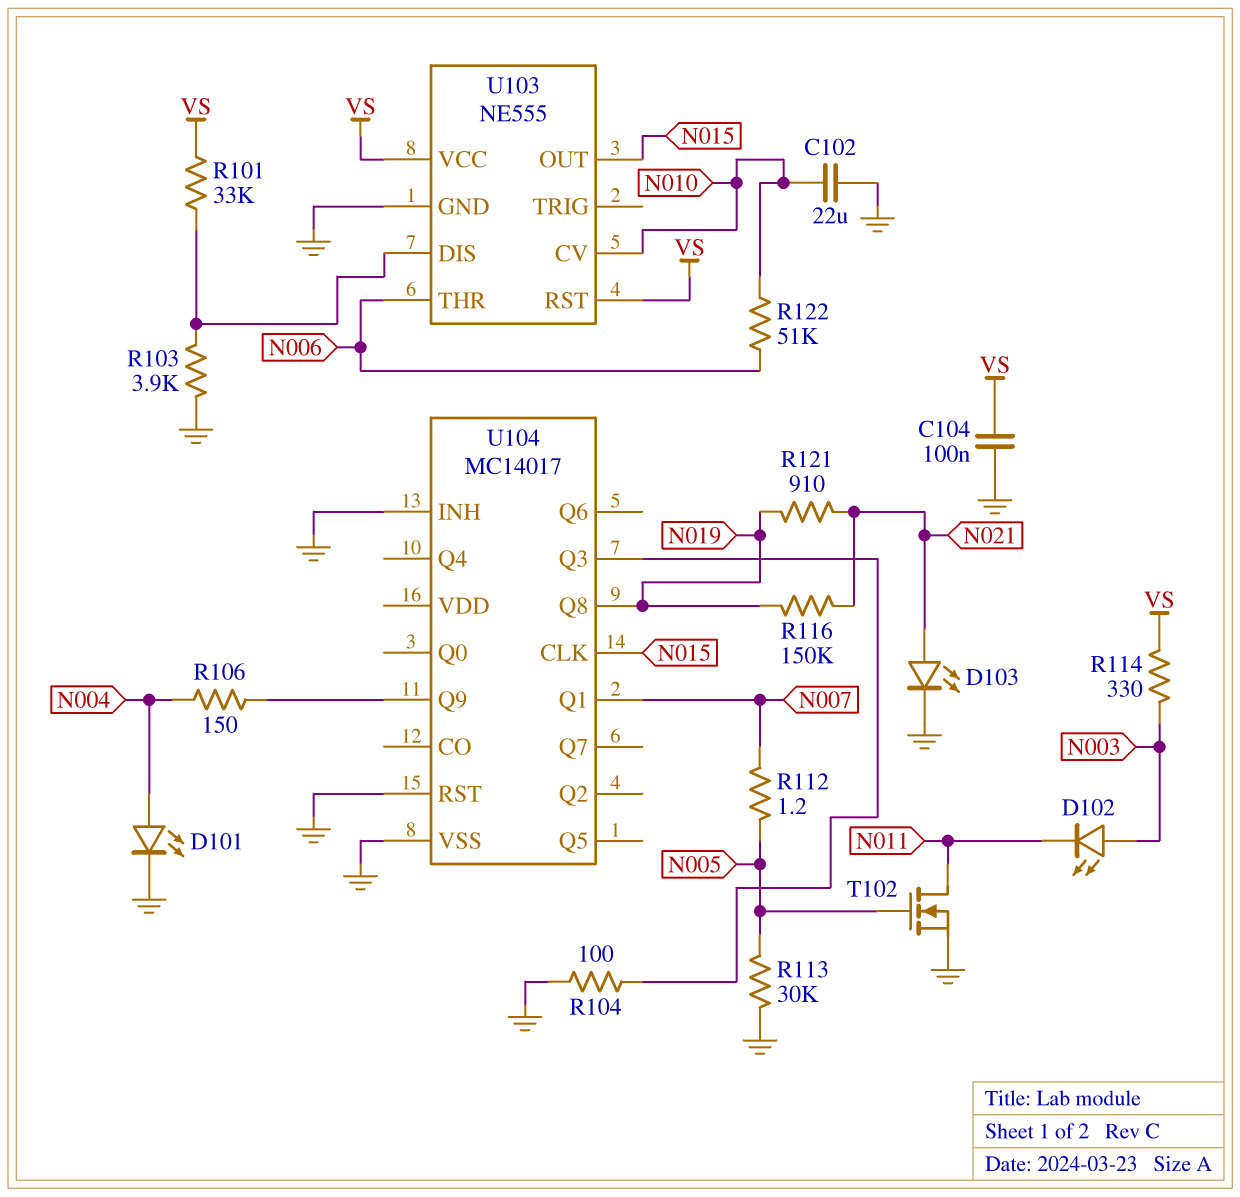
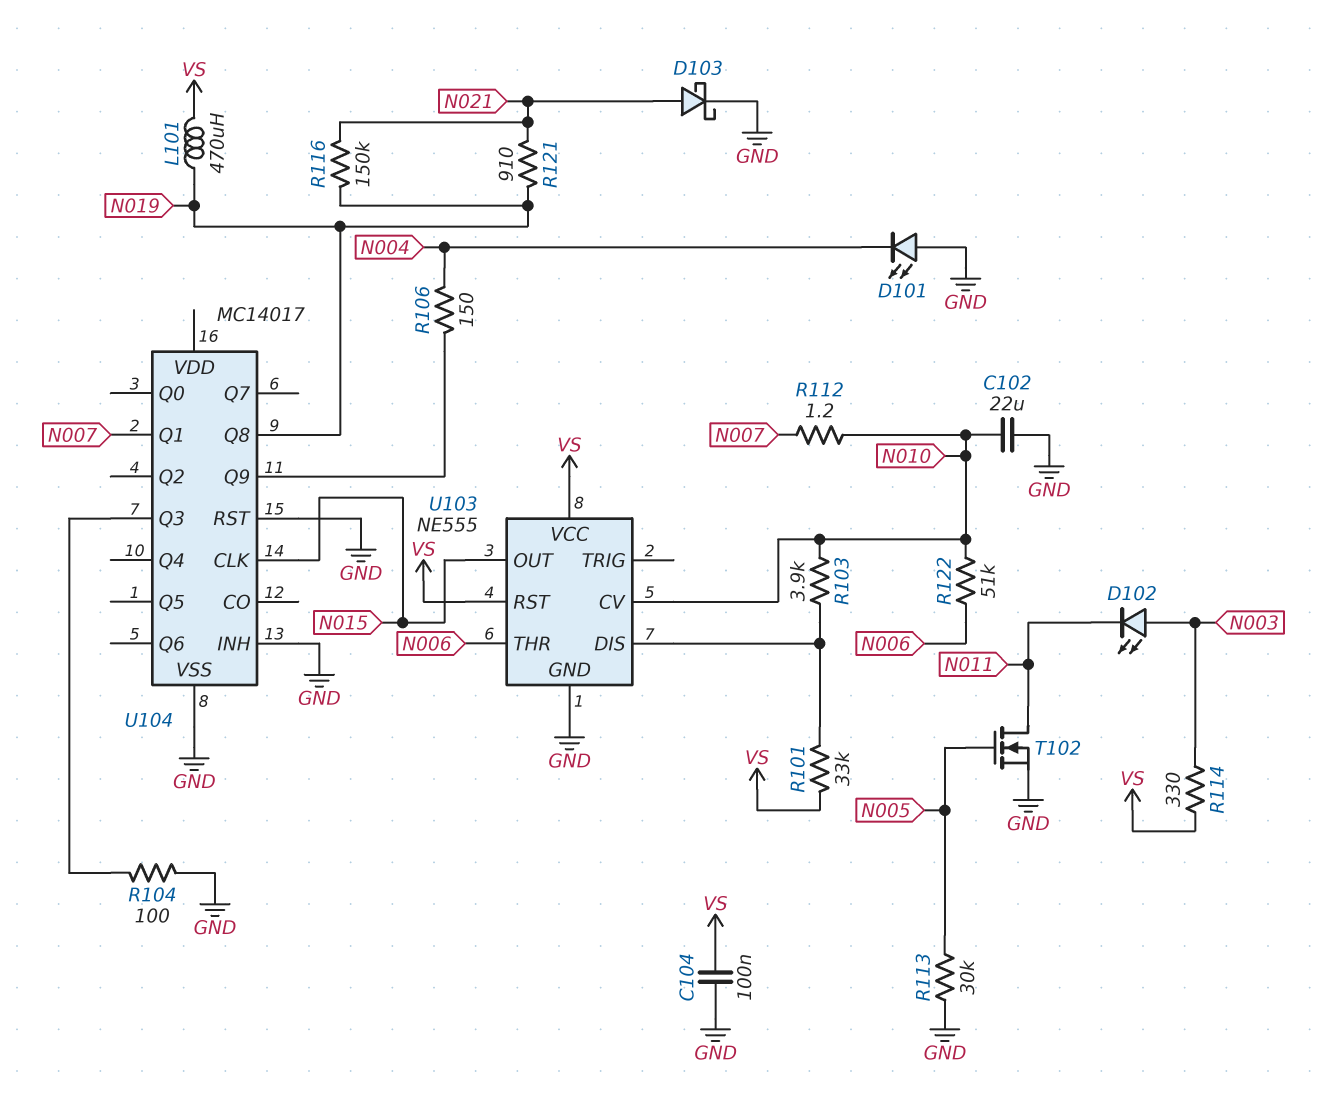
D101: LED (A N004, K GND) -> LED (A GND, K N004)
D103: LED (A N021, K GND) -> schottky (A N021, K GND)
L101: none -> 470uH (N019, VS)
R103: 3.9k (GND, U103/DIS) -> 3.9k (N010, U103/DIS)
R112: 1.2 (N005, N007) -> 1.2 (N007, N010)

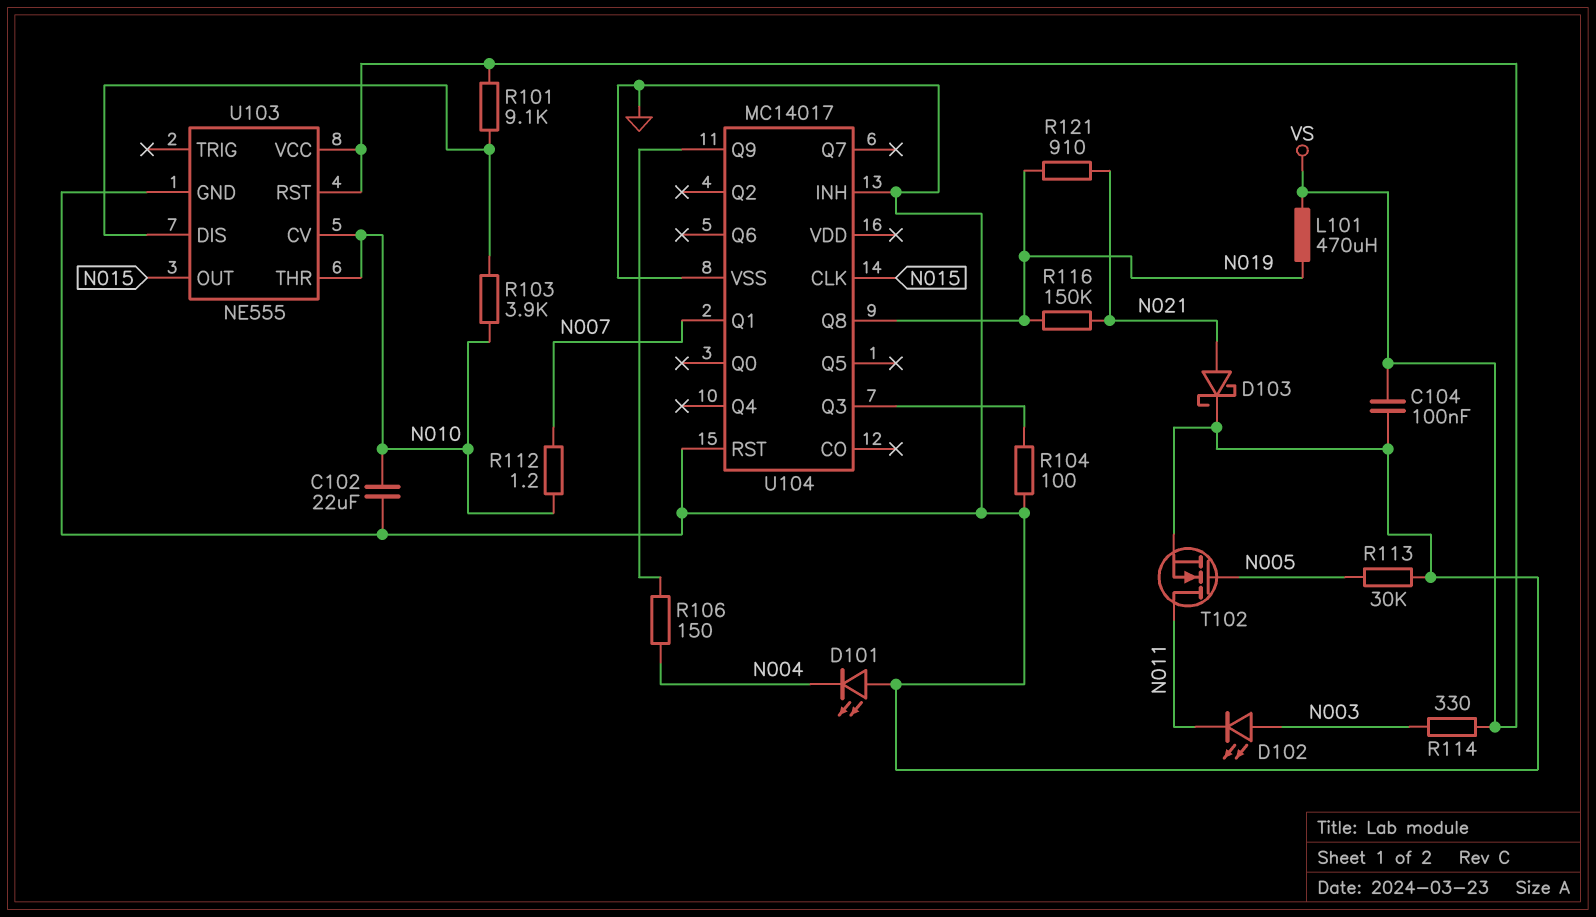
R101: 33k (U103/DIS, VS) -> 9.1k (U103/DIS, VS)
R122: 51k (N006, N010) -> none
U103 pin THR: N006 -> N010

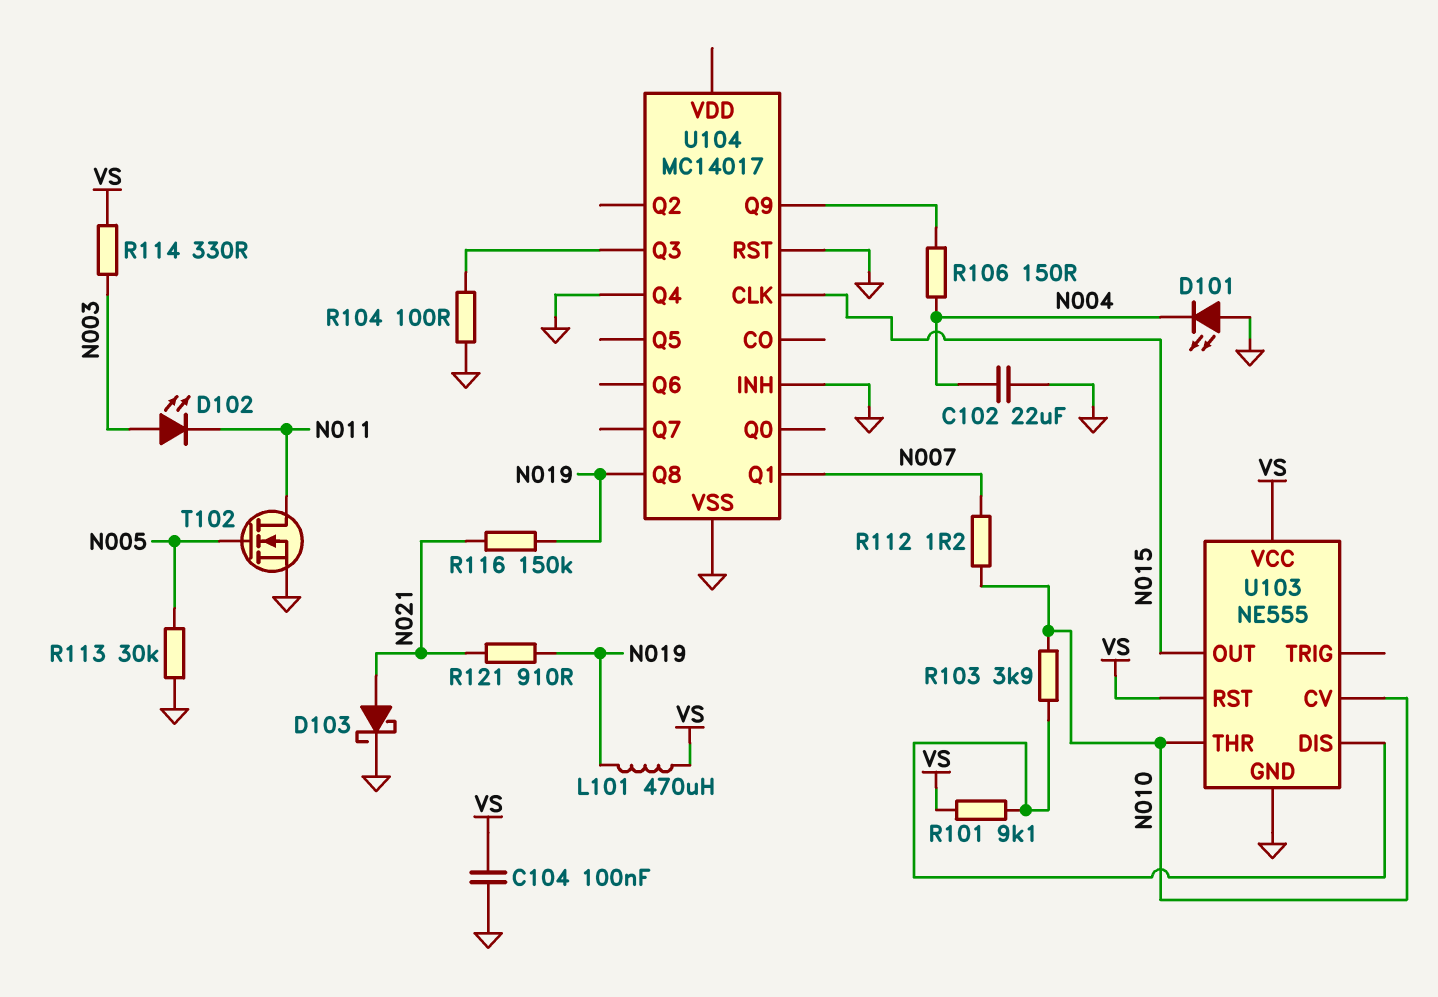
C102: 22uF (GND, N010) -> 22uF (GND, N004)
U104 pin Q4: none -> GND

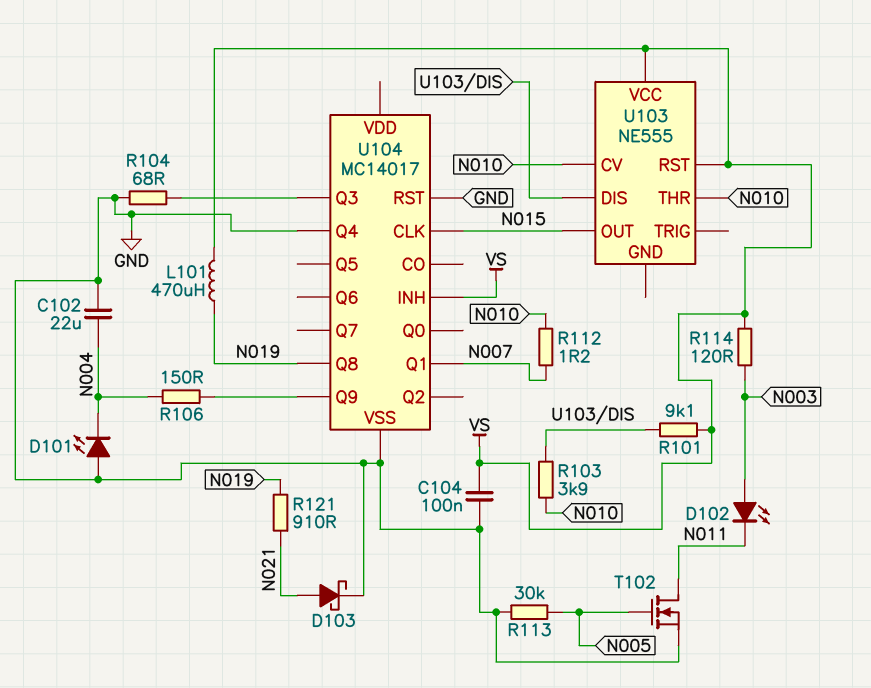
R104: 100 (GND, U104/Q3) -> 68 (GND, U104/Q3)
R114: 330 (N003, VS) -> 120 (N003, VS)
R116: 150k (N019, N021) -> none
U103 pin GND: GND -> none
U104 pin INH: GND -> VS

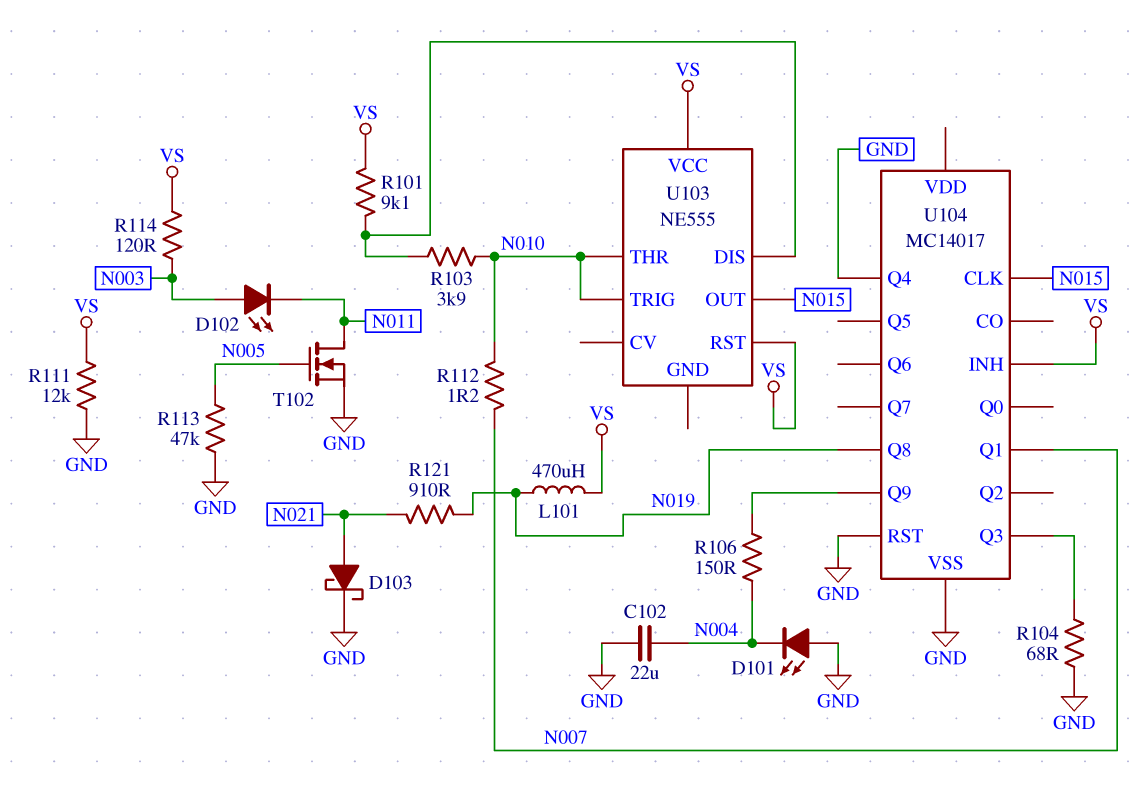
C104: 100nF (GND, VS) -> none
R111: none -> 12k (GND, VS)
R113: 30k (GND, N005) -> 47k (GND, N005)
U103 pin CV: N010 -> none
U103 pin TRIG: none -> N010

